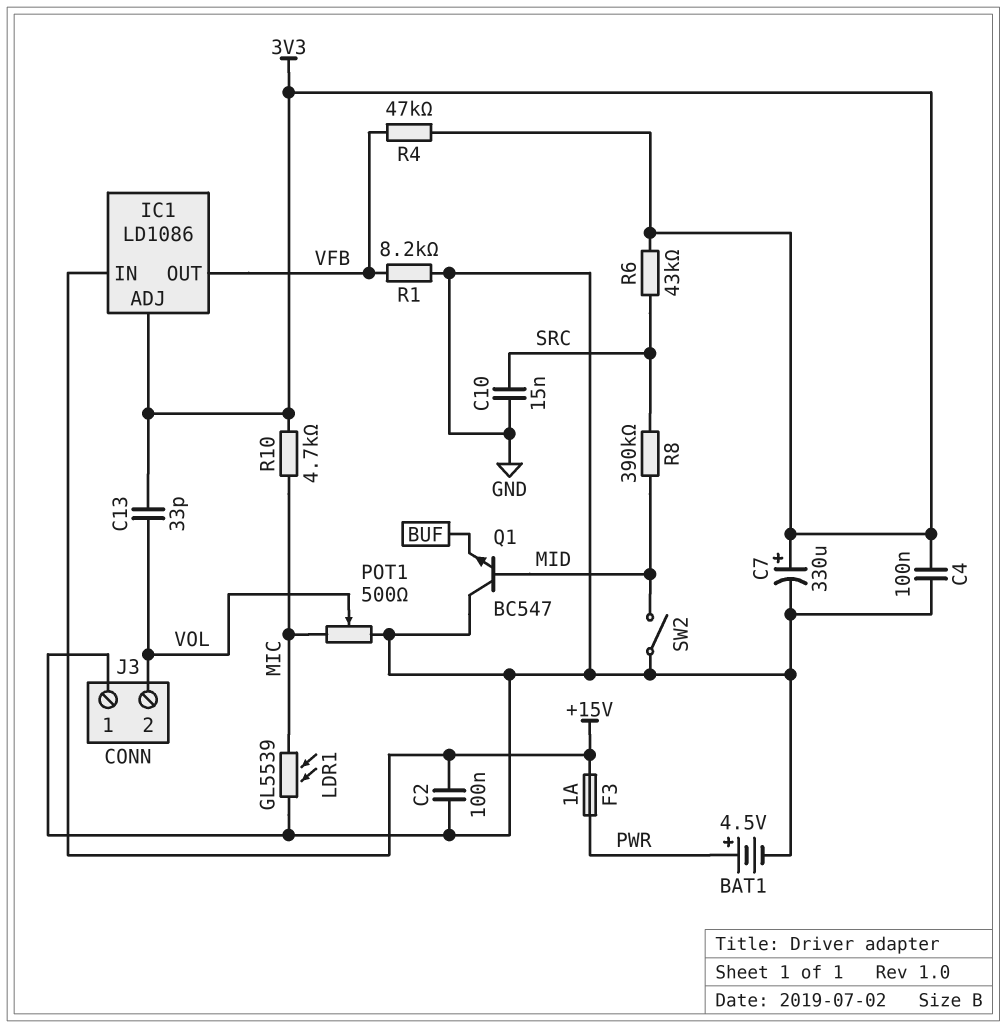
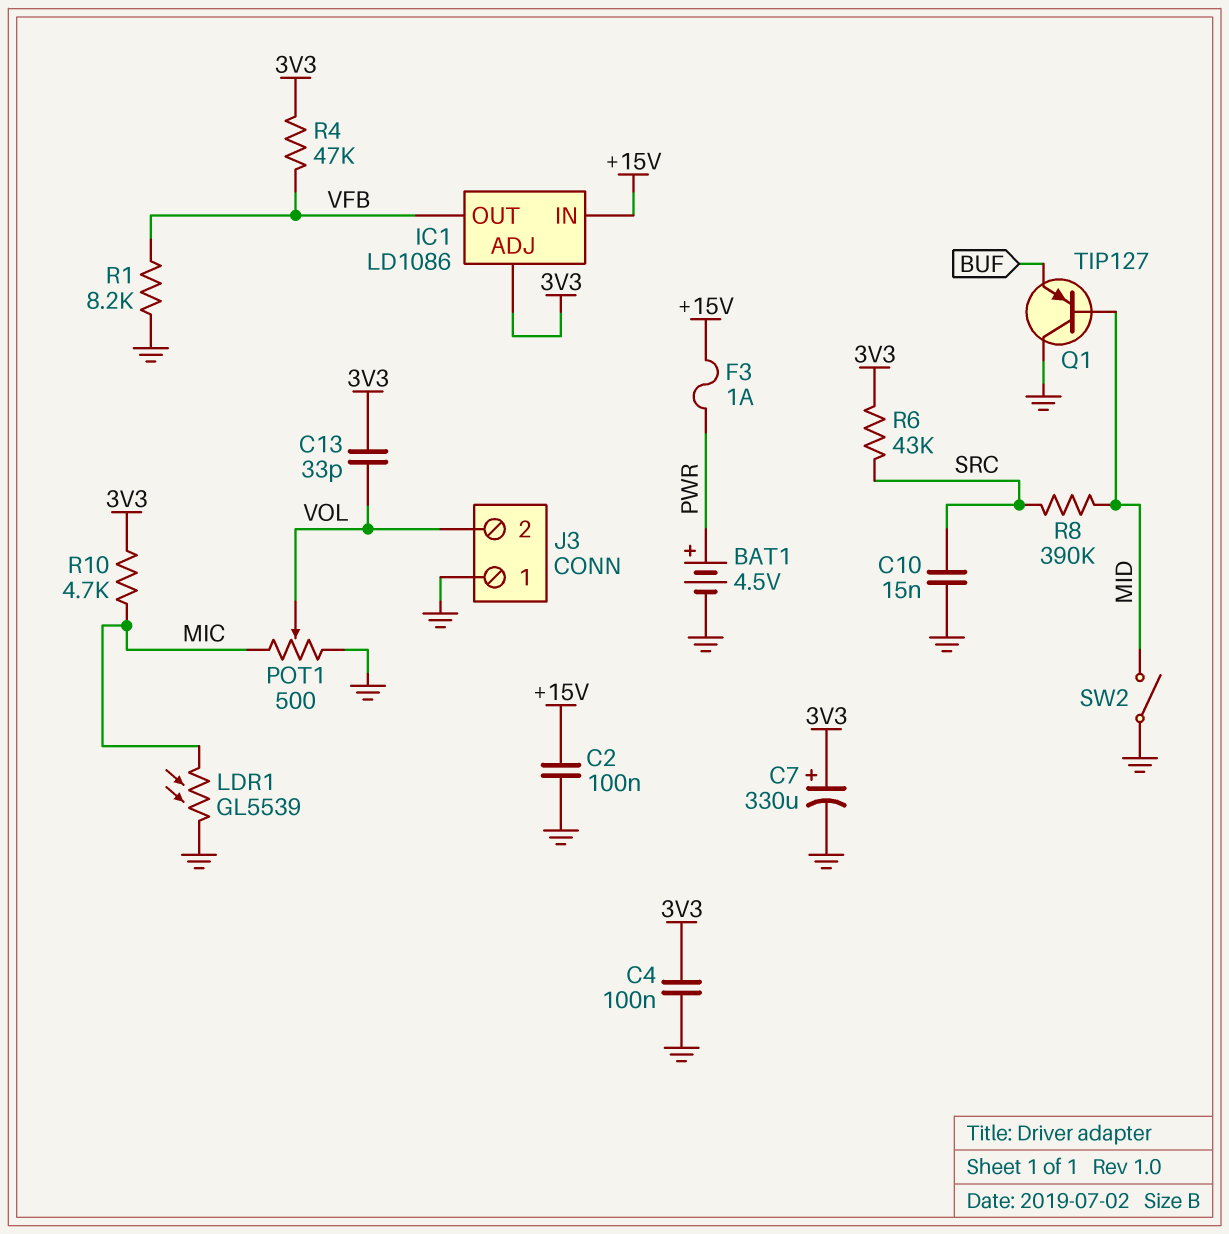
Q1: NPN BC547 (B MID, C GND, E BUF) -> PNP TIP127 (B MID, C GND, E BUF)

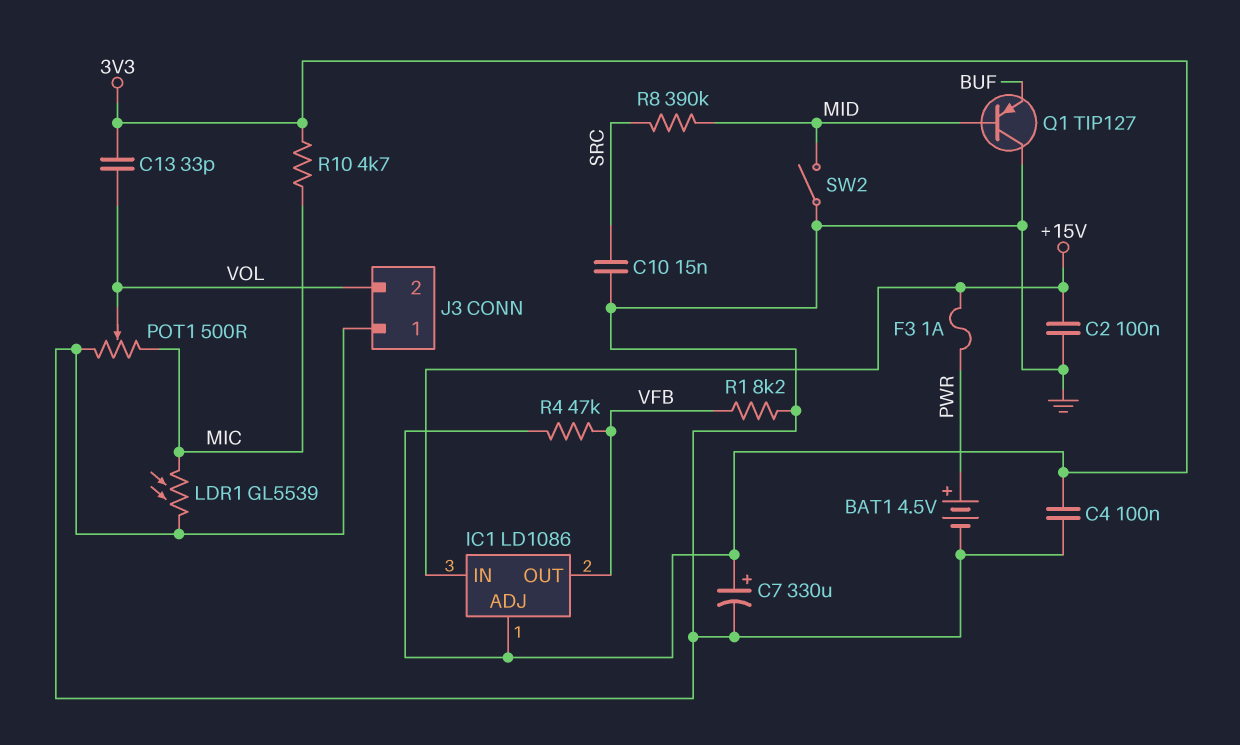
R6: 43k (3V3, SRC) -> none

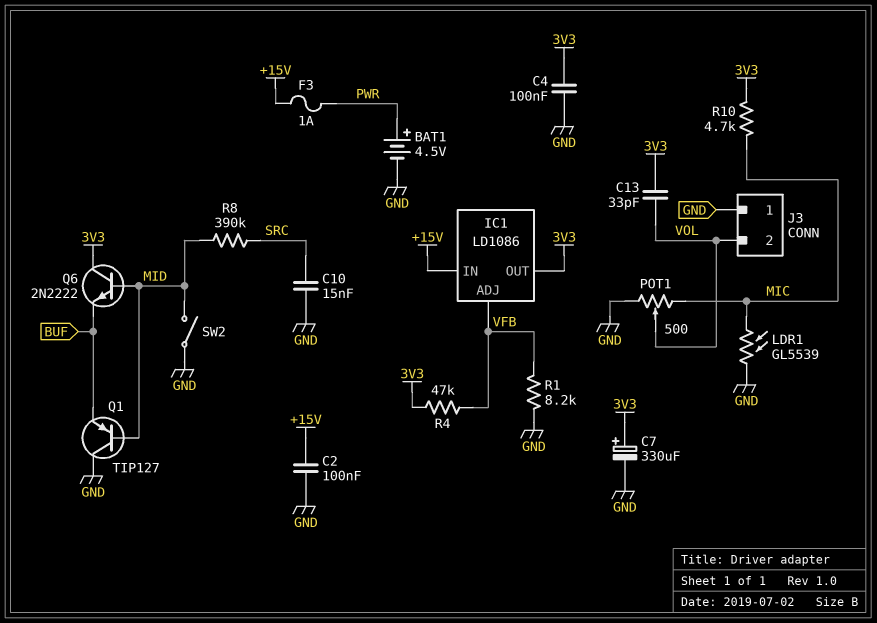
IC1 pin ADJ: 3V3 -> VFB
IC1 pin OUT: VFB -> 3V3
Q6: none -> NPN 2N2222 (B MID, C 3V3, E BUF)

